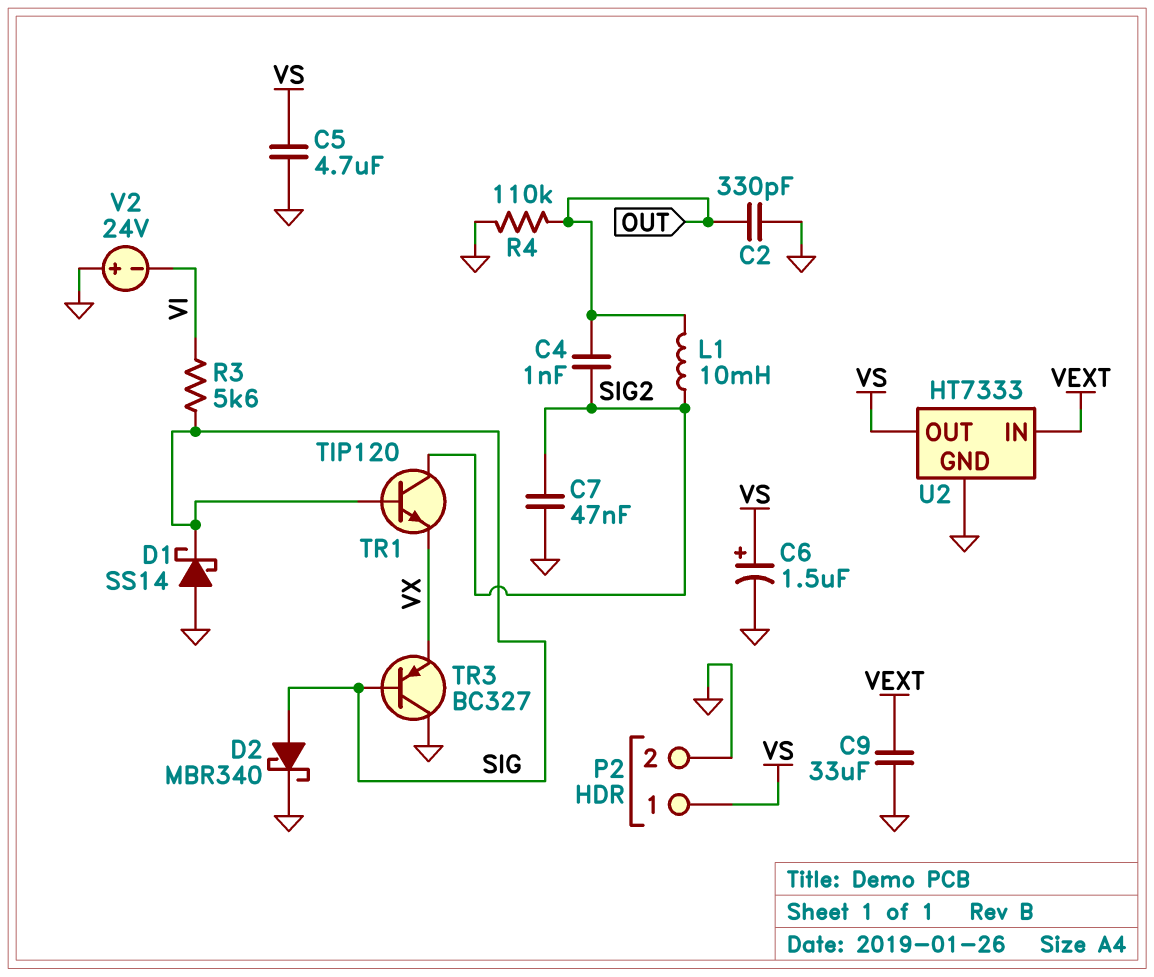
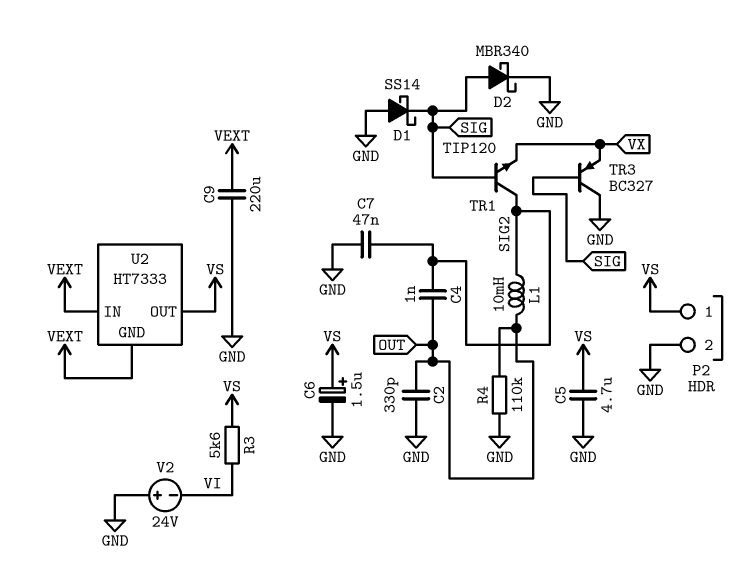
C9: 33uF (GND, VEXT) -> 220uF (GND, VEXT)
R3: 5.6k (SIG, VI) -> 5.6k (VI, VS)
U2 pin GND: GND -> VEXT

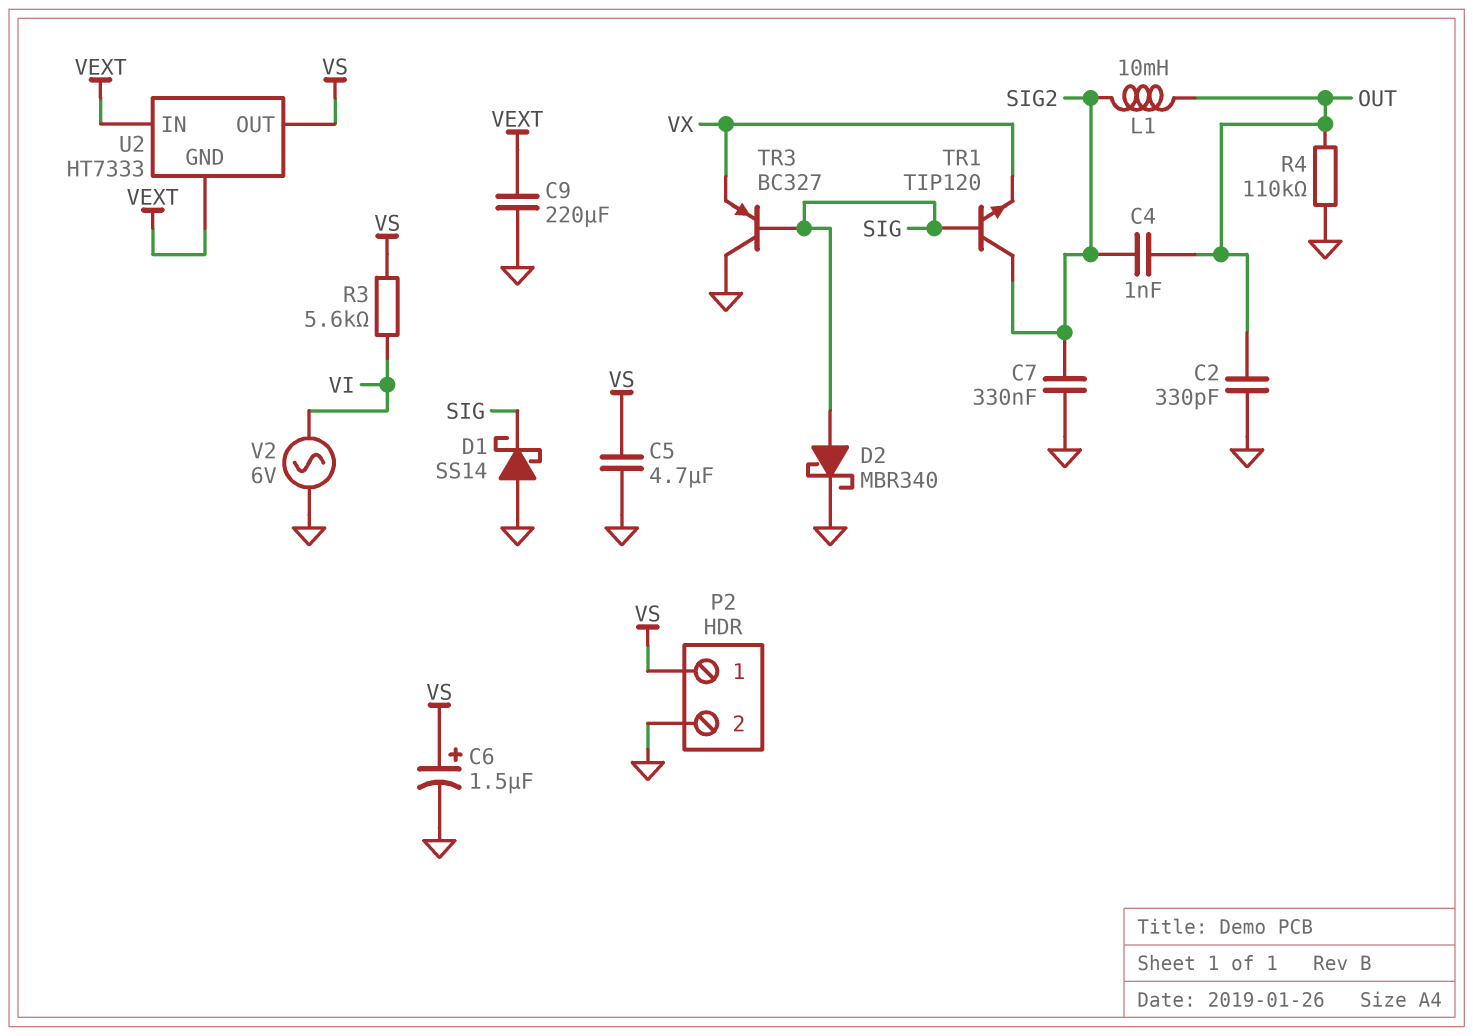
C7: 47nF (GND, SIG2) -> 330nF (GND, SIG2)
V2: 24V (plus GND, minus VI) -> AC 6V (GND, VI)

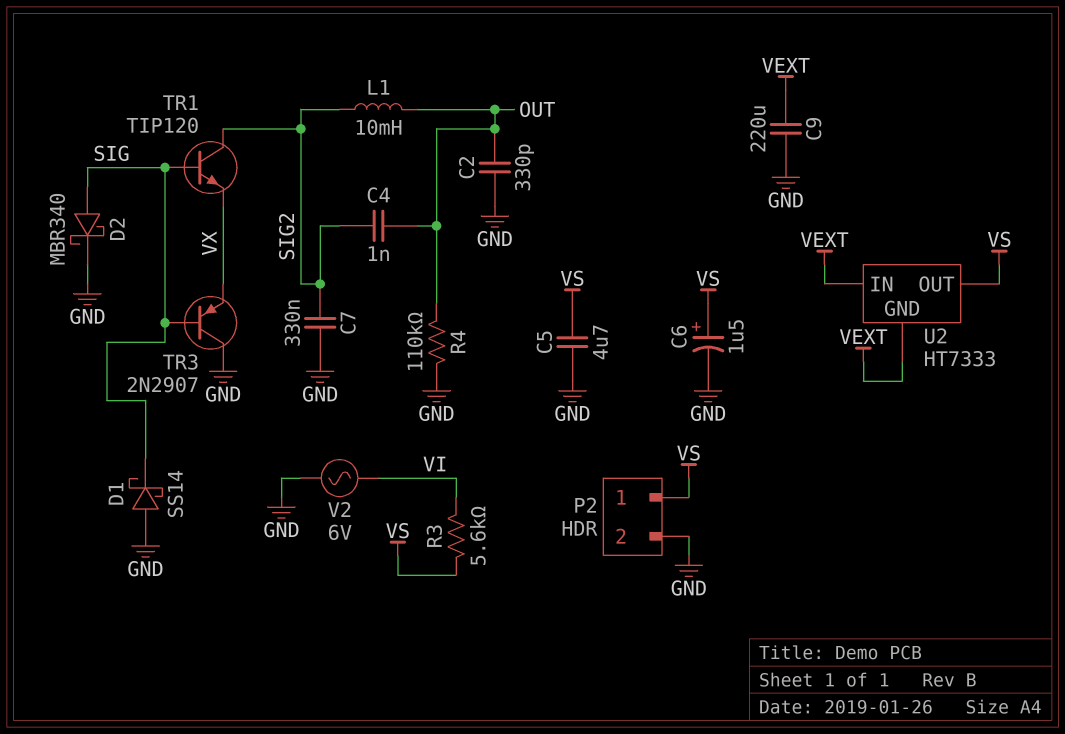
TR3: PNP BC327 (B SIG, C GND, E VX) -> PNP 2N2907 (B SIG, C GND, E VX)

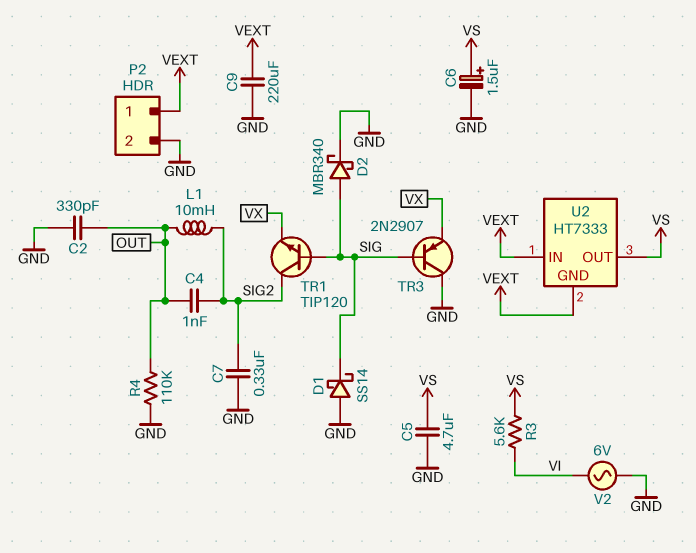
P2 pin 1: VS -> VEXT

